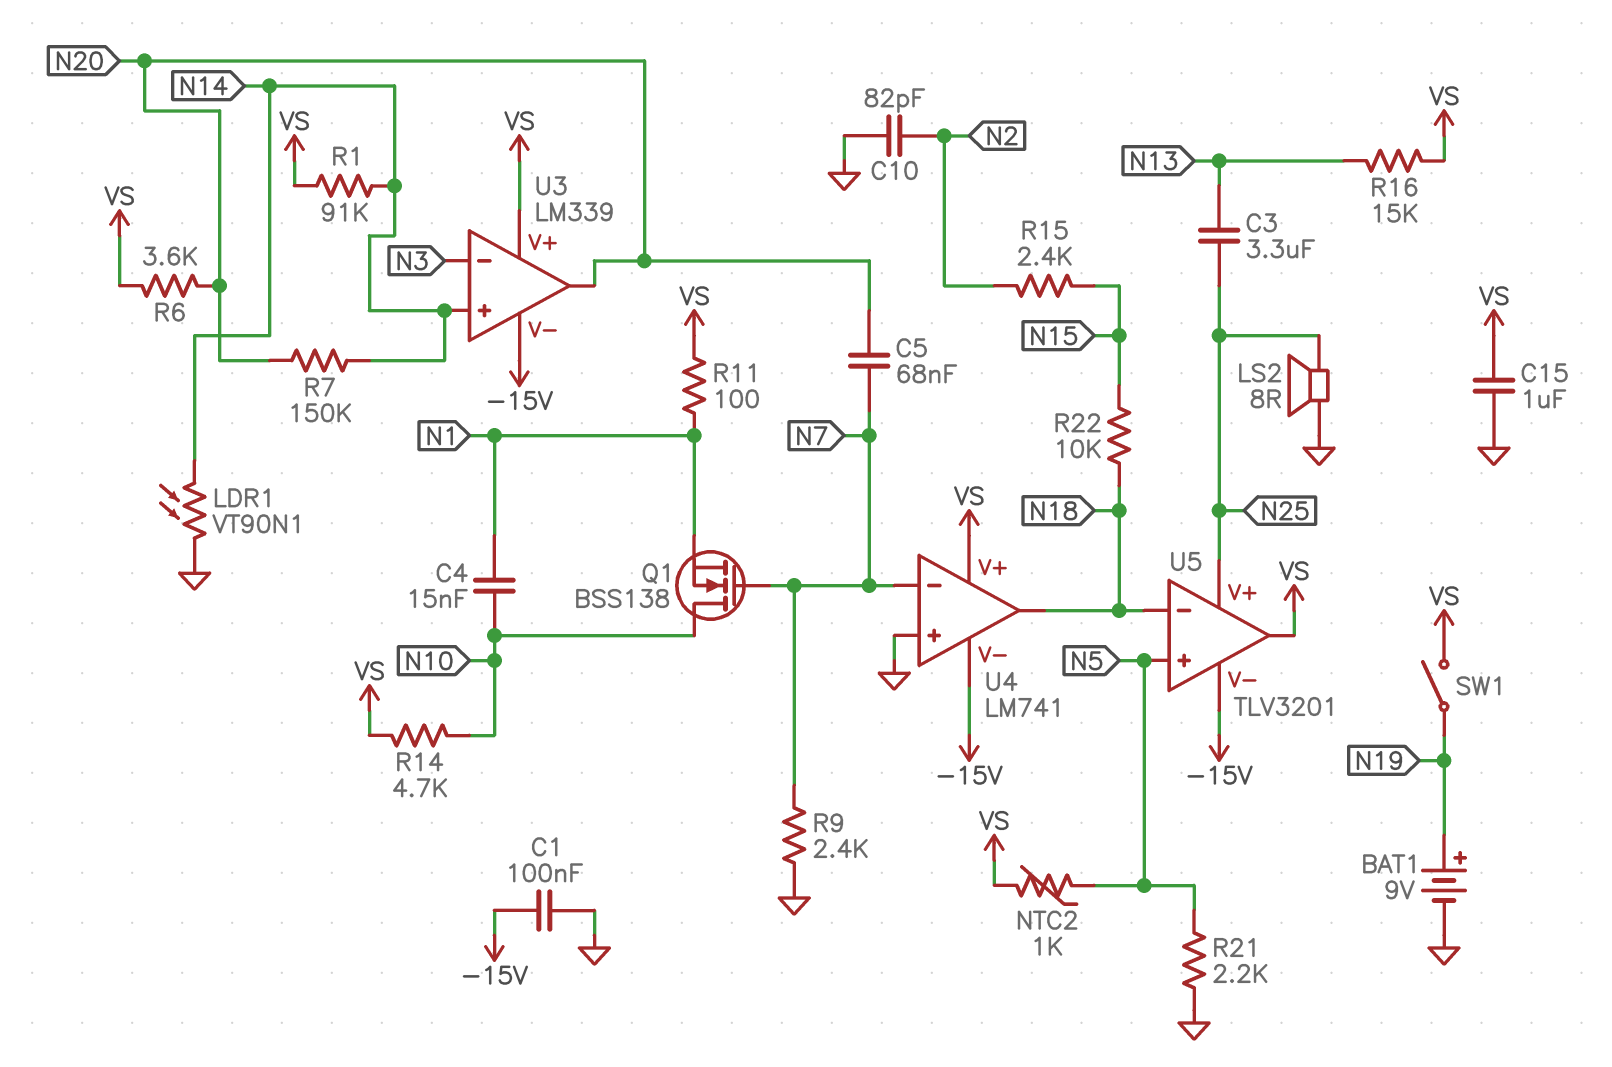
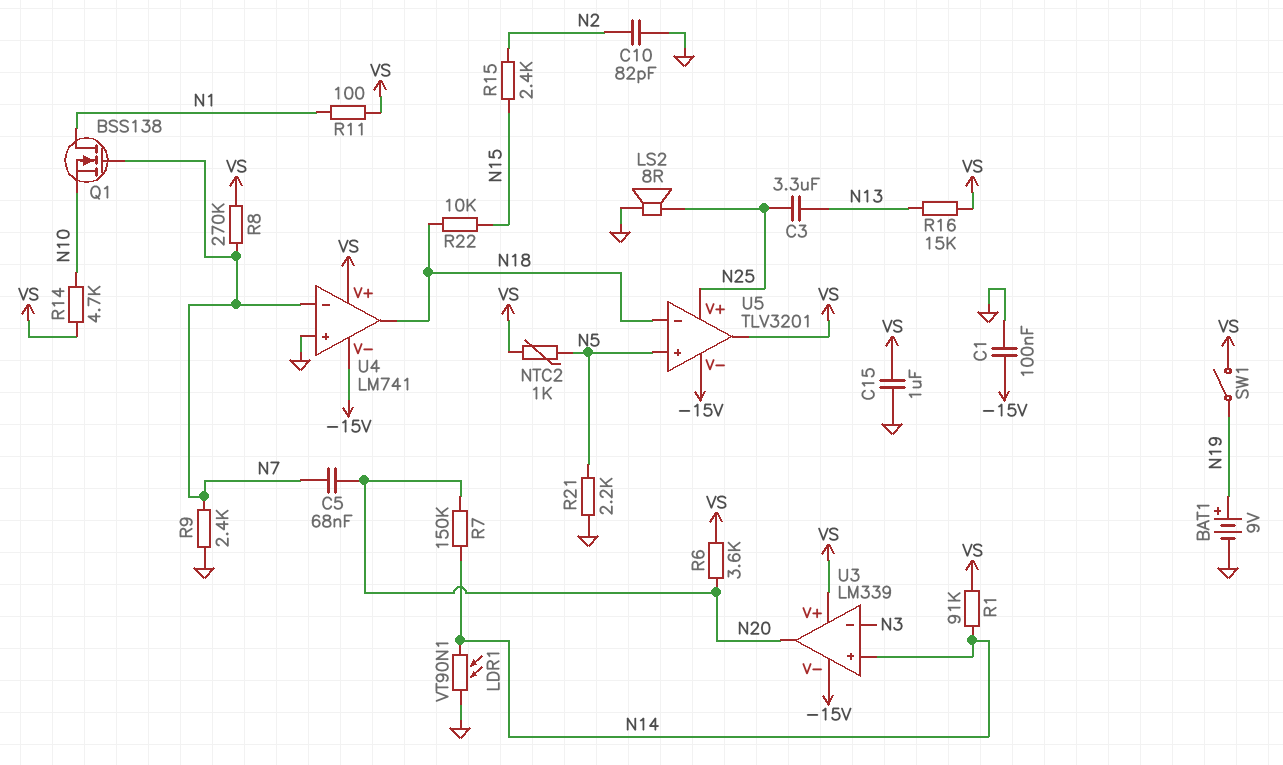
C4: 15nF (N1, N10) -> none
Q1: NMOS BSS138 (G N7, D N10, S N1) -> NMOS BSS138 (G N7, D N1, S N10)
R8: none -> 270k (N7, VS)

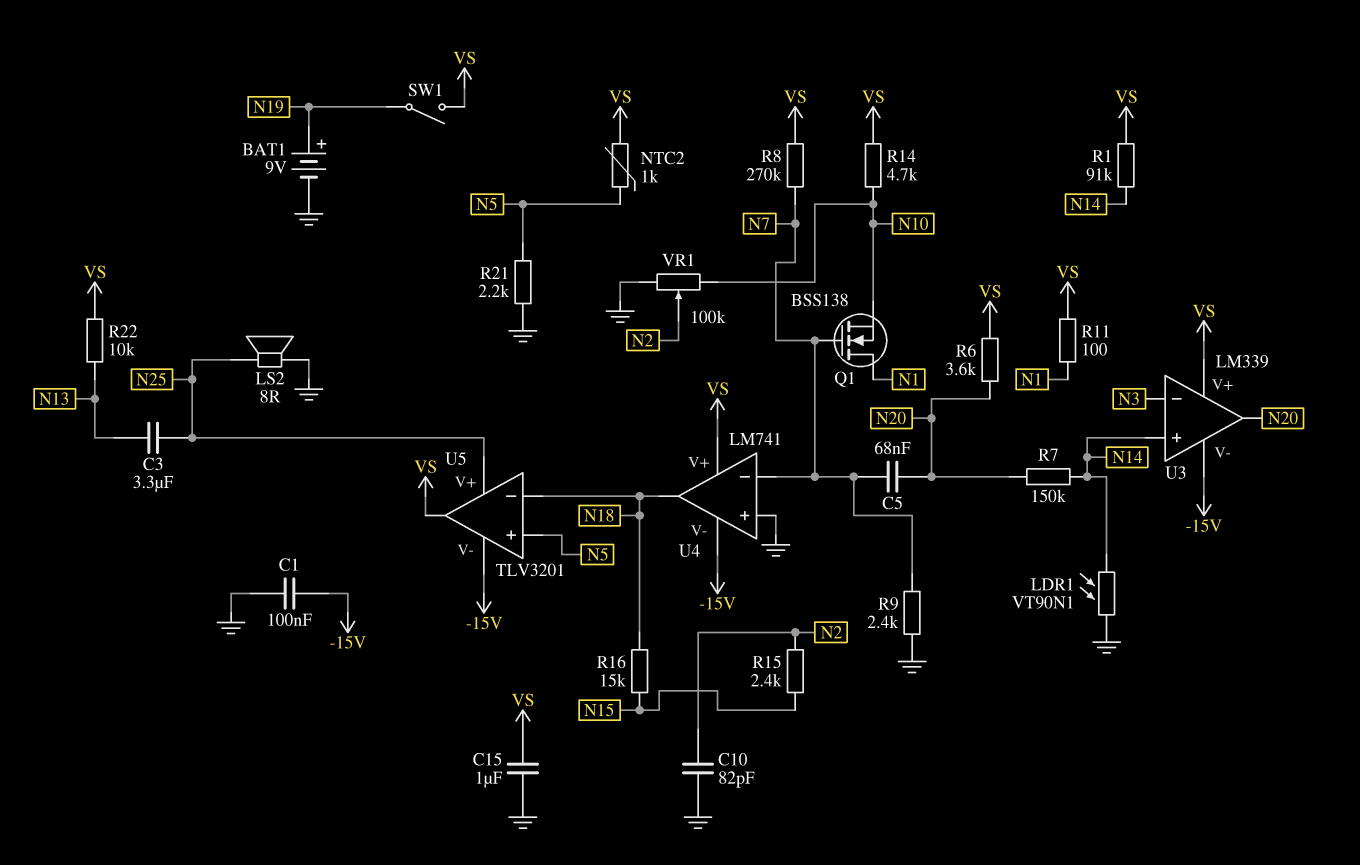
R16: 15k (N13, VS) -> 15k (N15, N18)
R22: 10k (N15, N18) -> 10k (N13, VS)
VR1: none -> 100k (GND, N10, wiper N2)

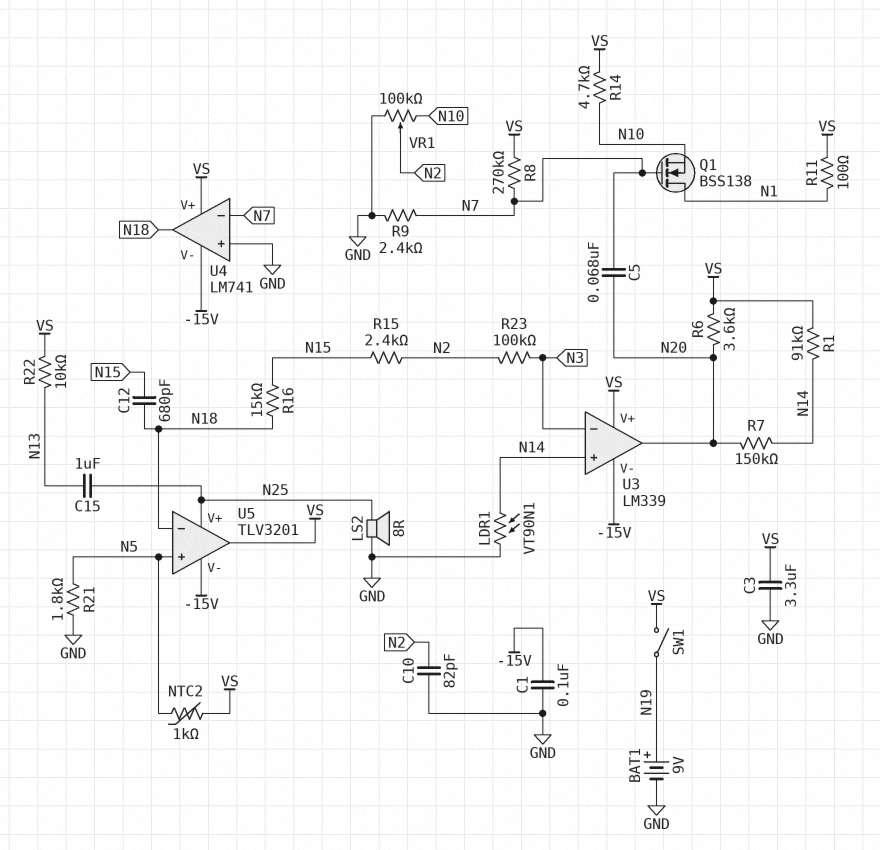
C3: 3.3uF (N13, N25) -> 3.3uF (GND, VS)
C12: none -> 680pF (N15, N18)
C15: 1uF (GND, VS) -> 1uF (N13, N25)
R21: 2.2k (GND, N5) -> 1.8k (GND, N5)
R23: none -> 100k (N2, N3)

